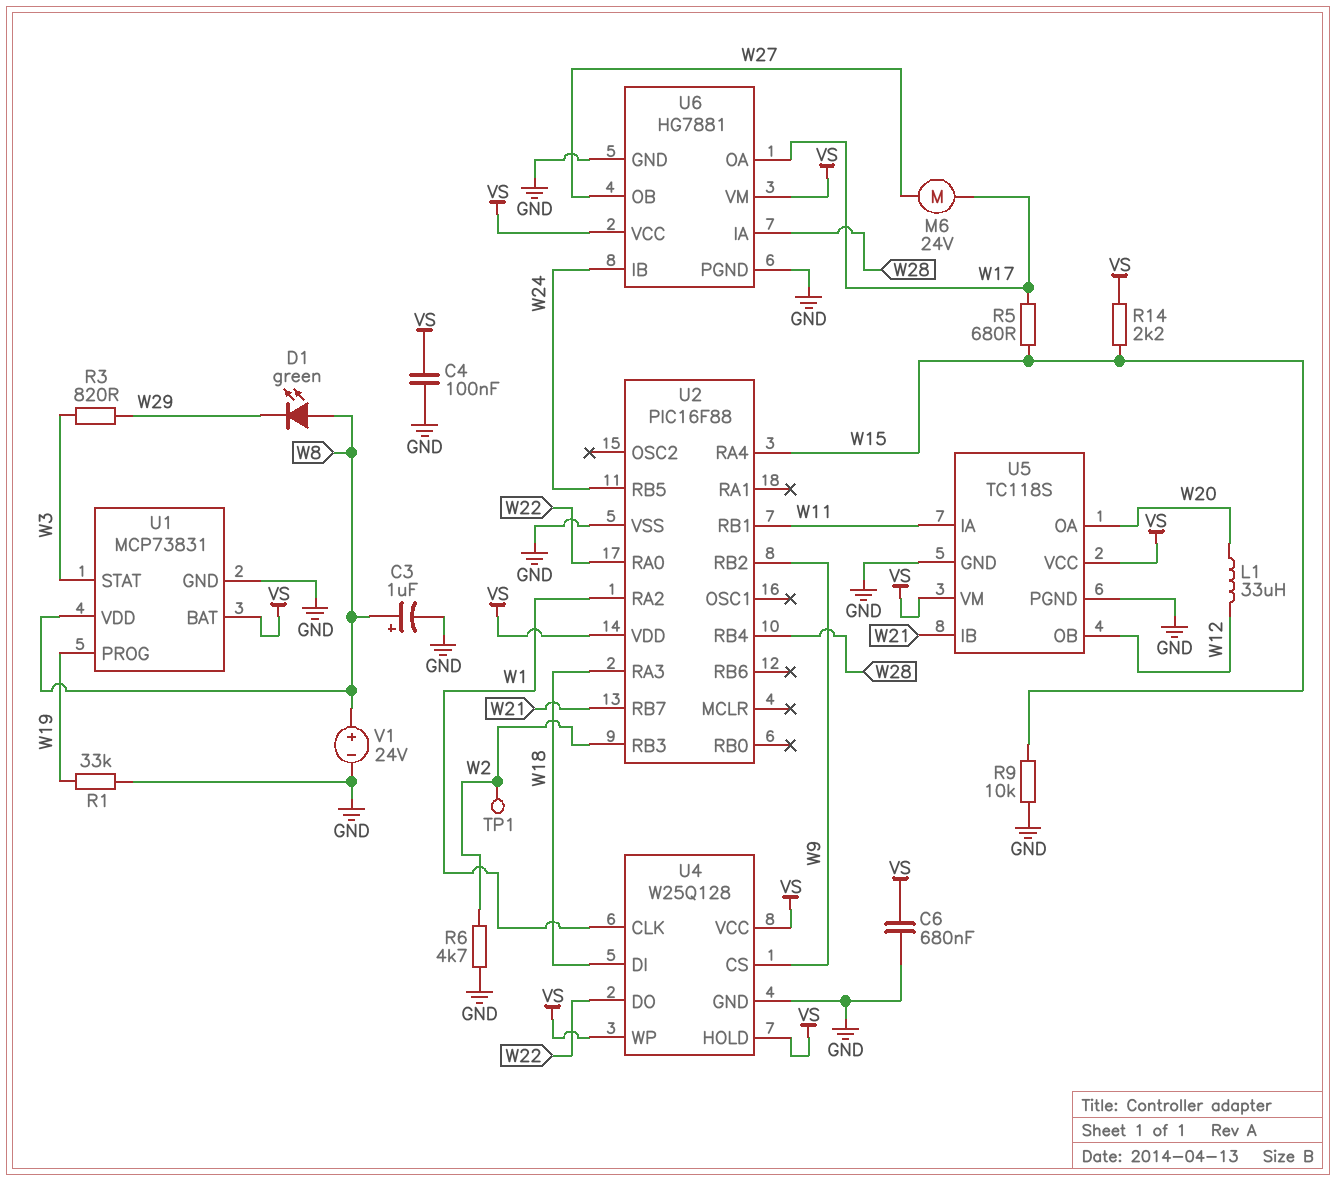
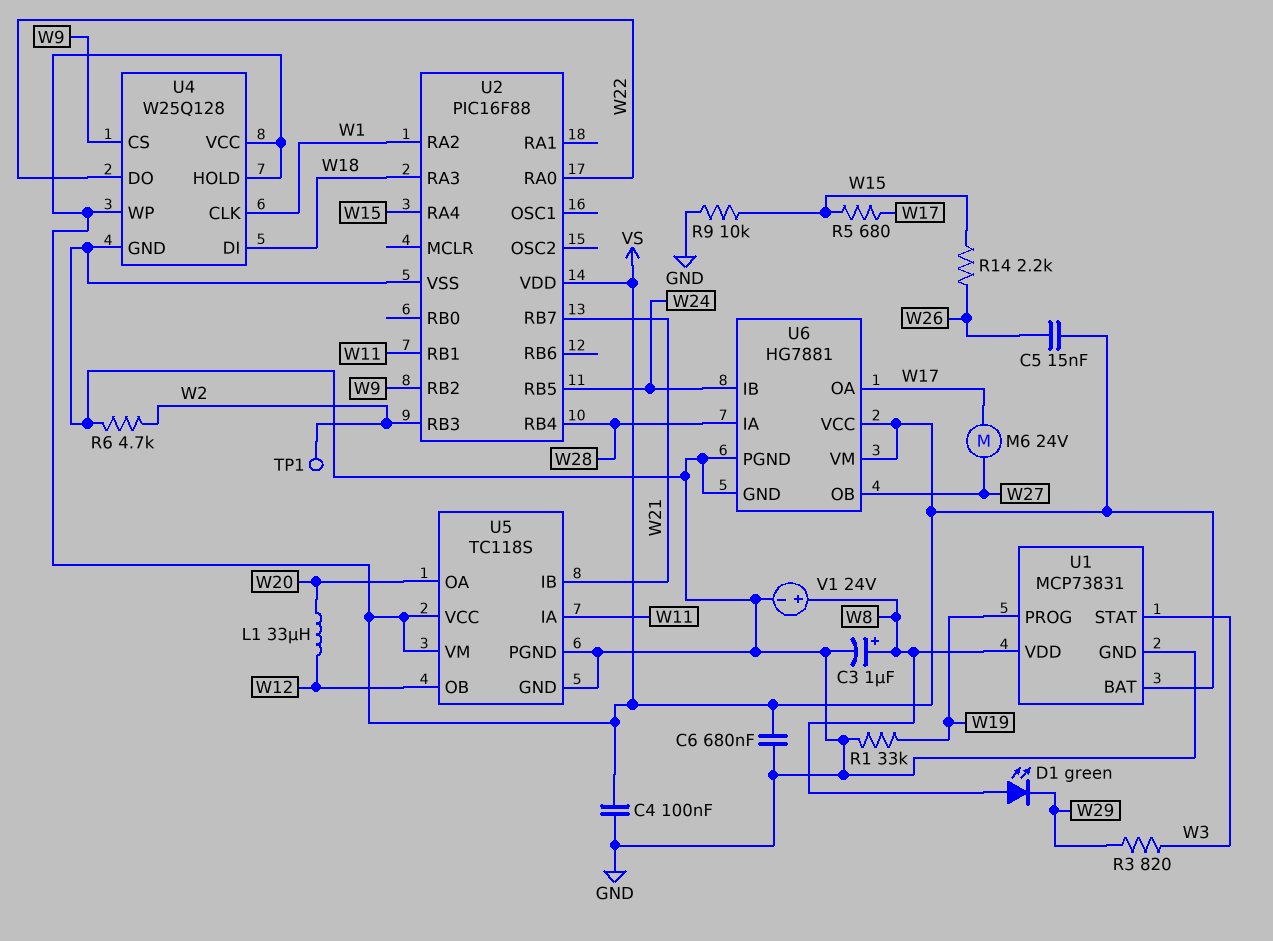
C5: none -> 15nF (VS, W26)
R14: 2.2k (VS, W15) -> 2.2k (W15, W26)

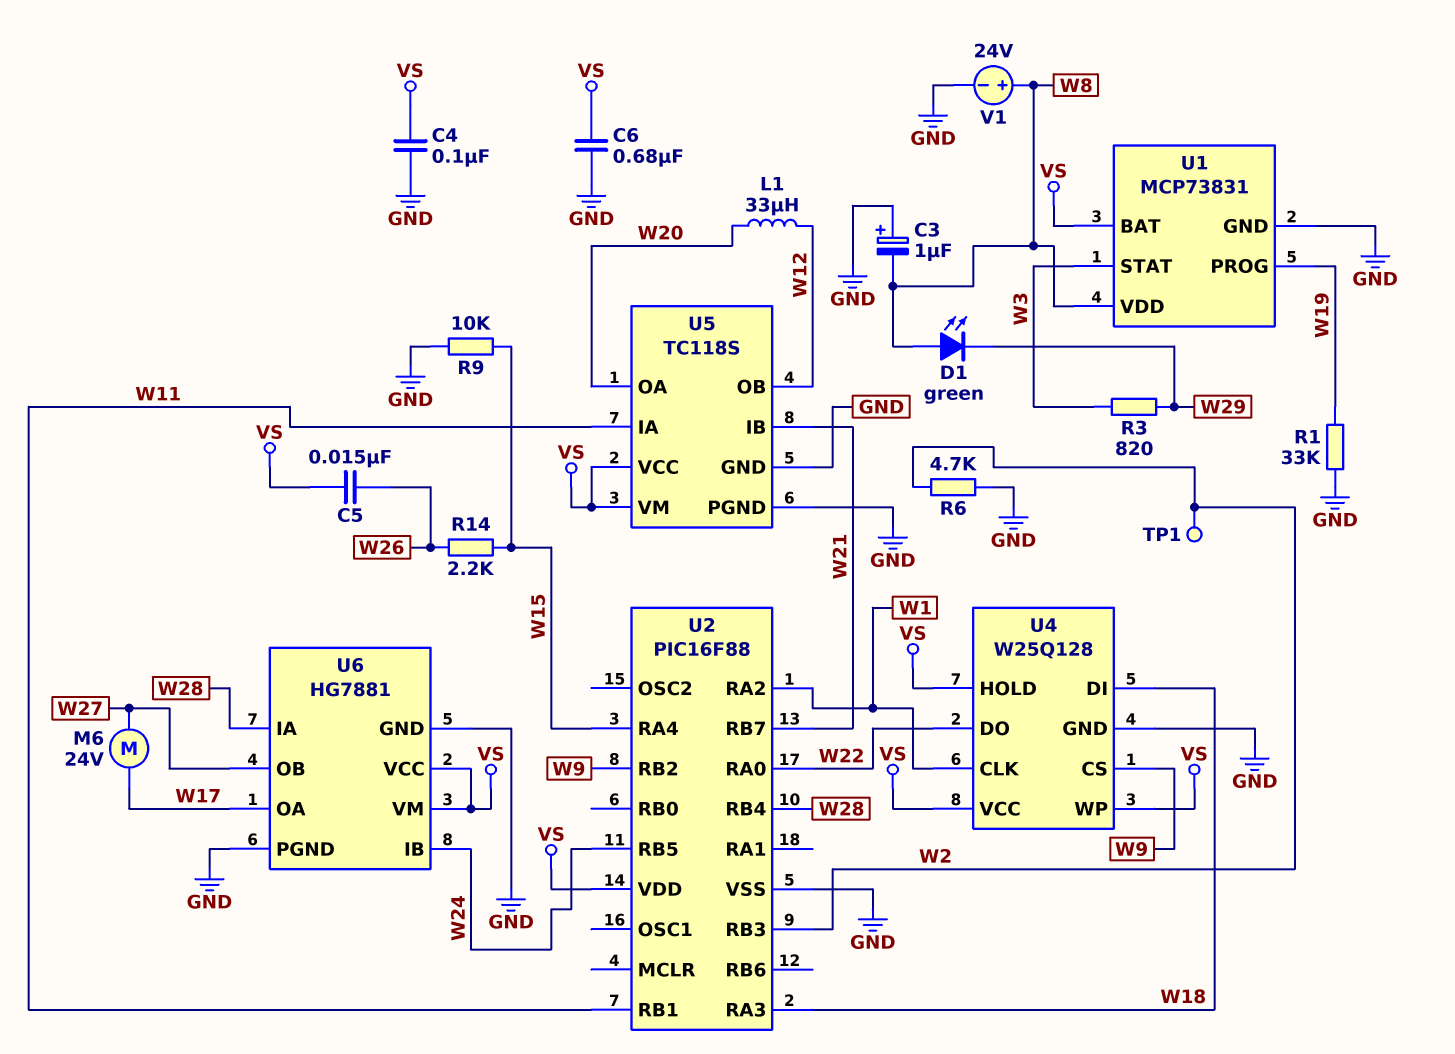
C3: 1uF (plus W8, minus GND) -> 1uF (plus GND, minus W8)
R5: 680 (W15, W17) -> none

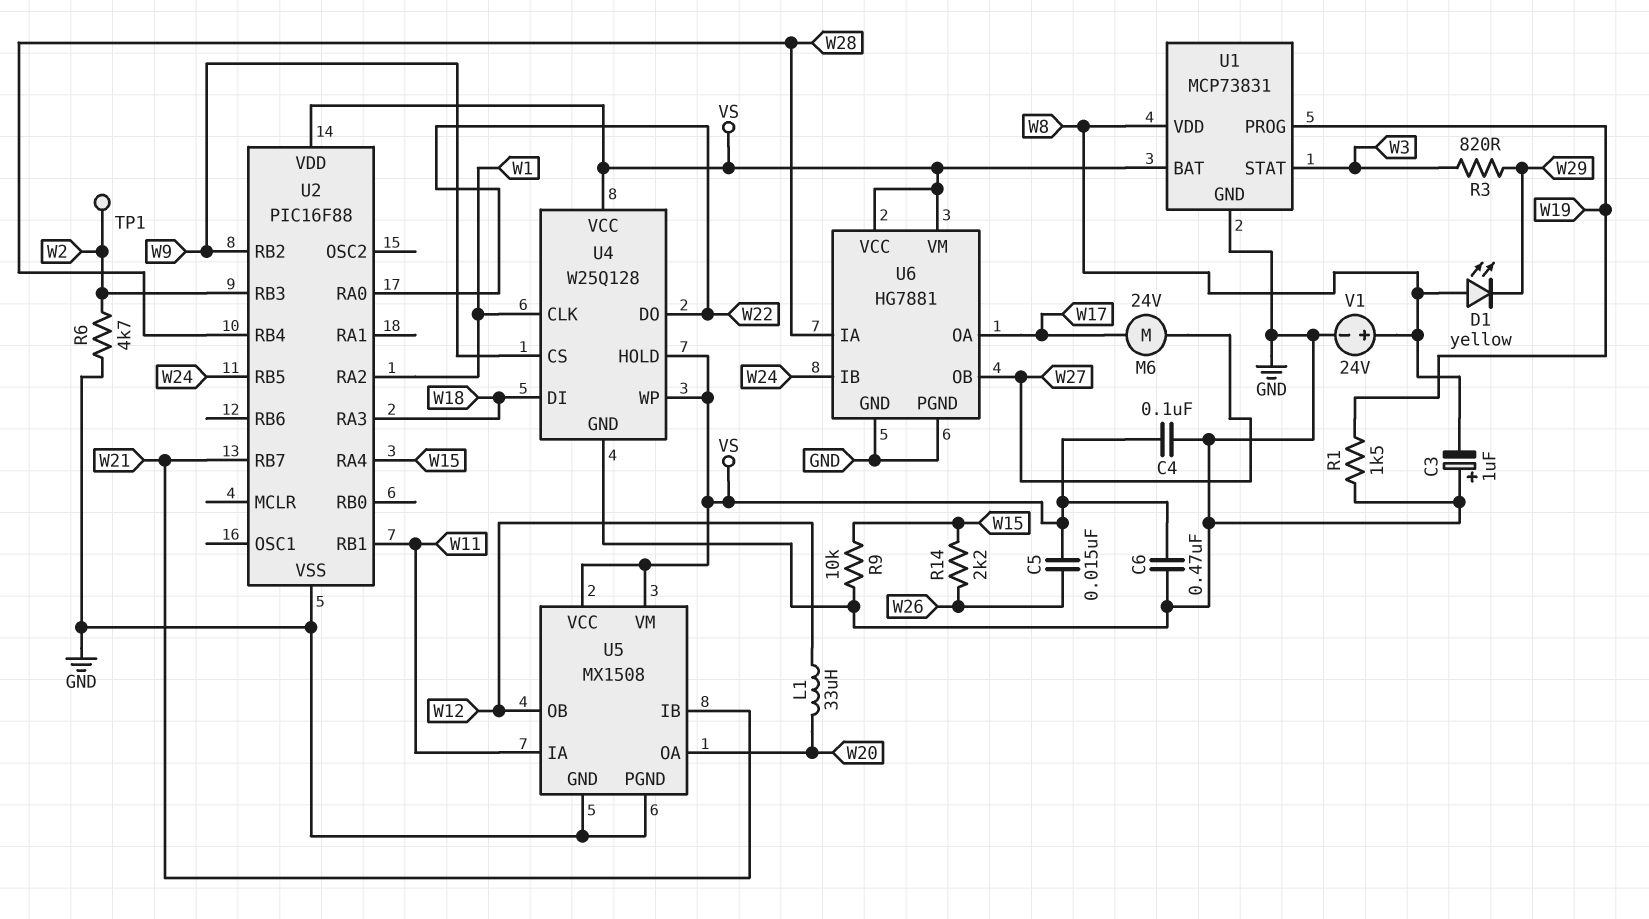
C6: 680nF (GND, VS) -> 470nF (GND, VS)
D1: LED green (A W8, K W29) -> LED yellow (A W8, K W29)
R1: 33k (GND, W19) -> 1.5k (GND, W19)
U5: TC118S -> MX1508

